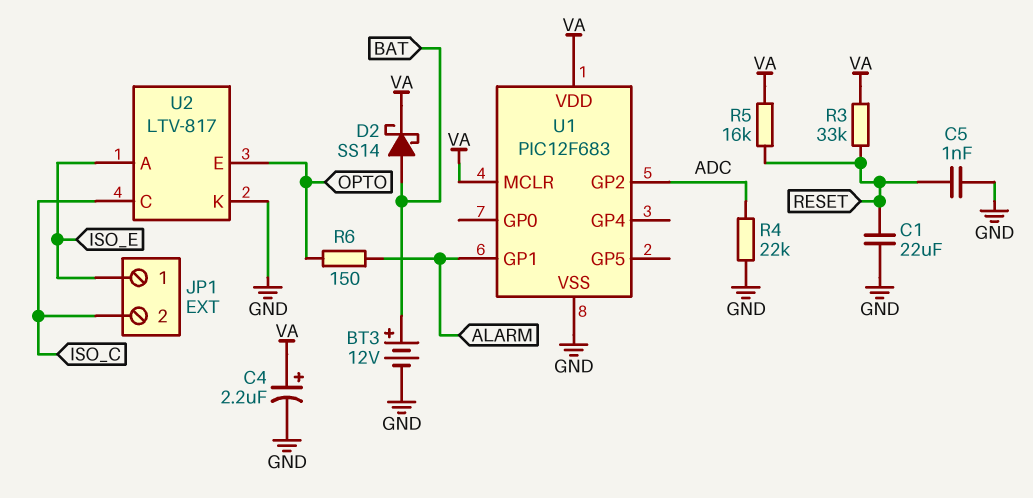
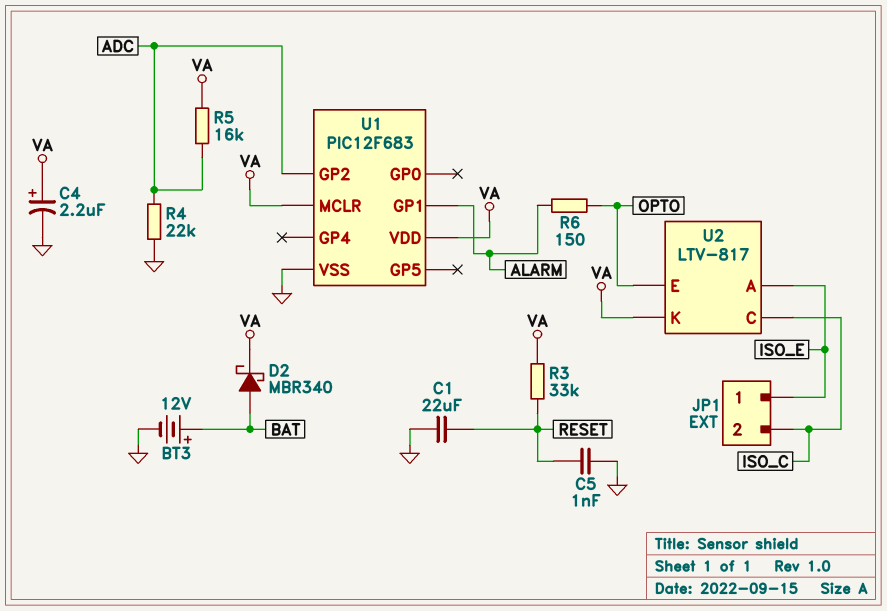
D2: schottky SS14 (A BAT, K VA) -> schottky MBR340 (A BAT, K VA)
R5: 16k (RESET, VA) -> 16k (ADC, VA)
U2 pin K: GND -> VA

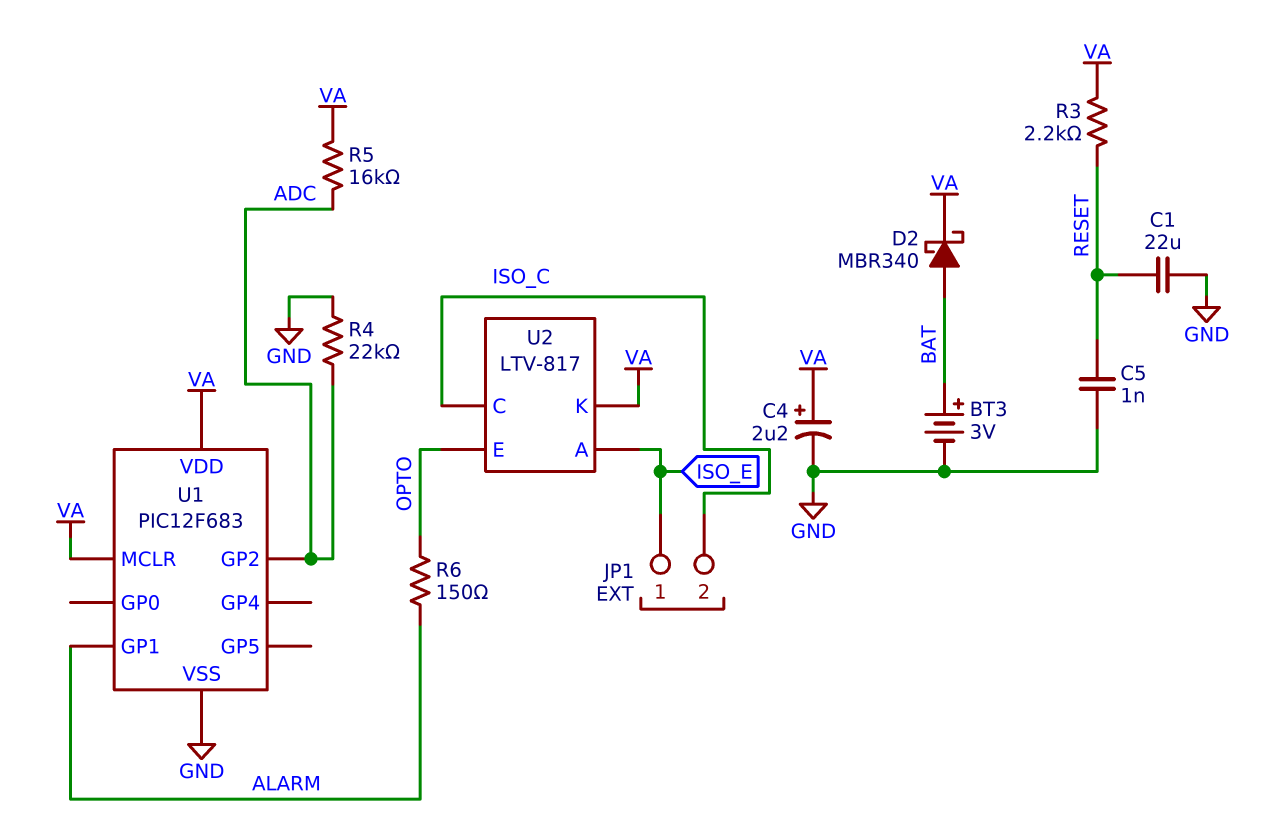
BT3: 12V (plus BAT, minus GND) -> 3V (plus BAT, minus GND)
R3: 33k (RESET, VA) -> 2.2k (RESET, VA)

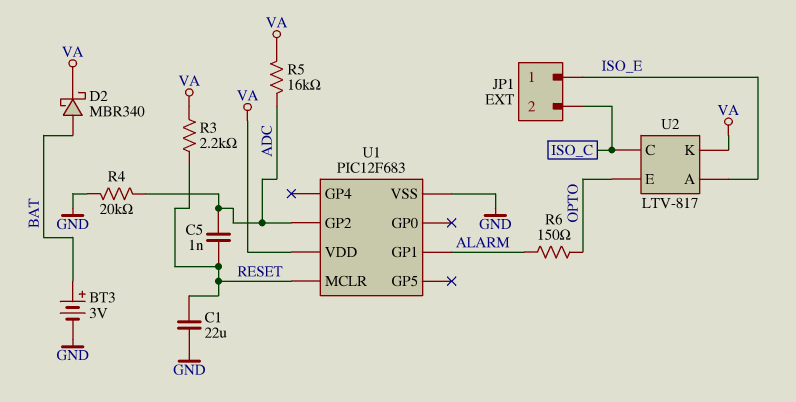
C4: 2.2uF (plus VA, minus GND) -> none
C5: 1nF (GND, RESET) -> 1nF (ADC, RESET)
R4: 22k (ADC, GND) -> 20k (ADC, GND)
U1 pin MCLR: VA -> RESET

